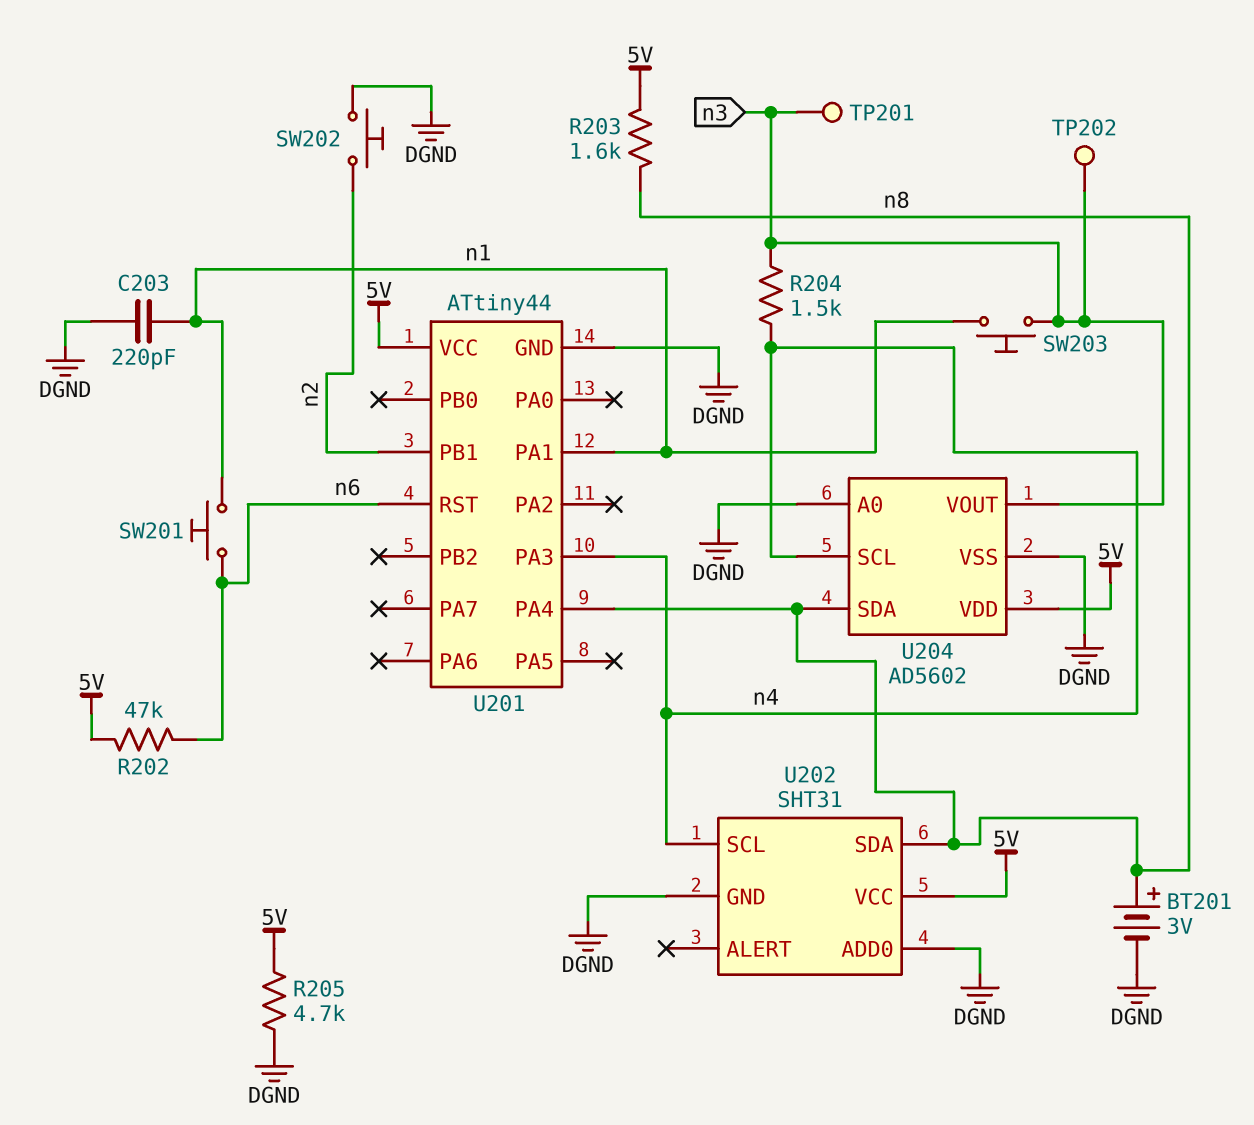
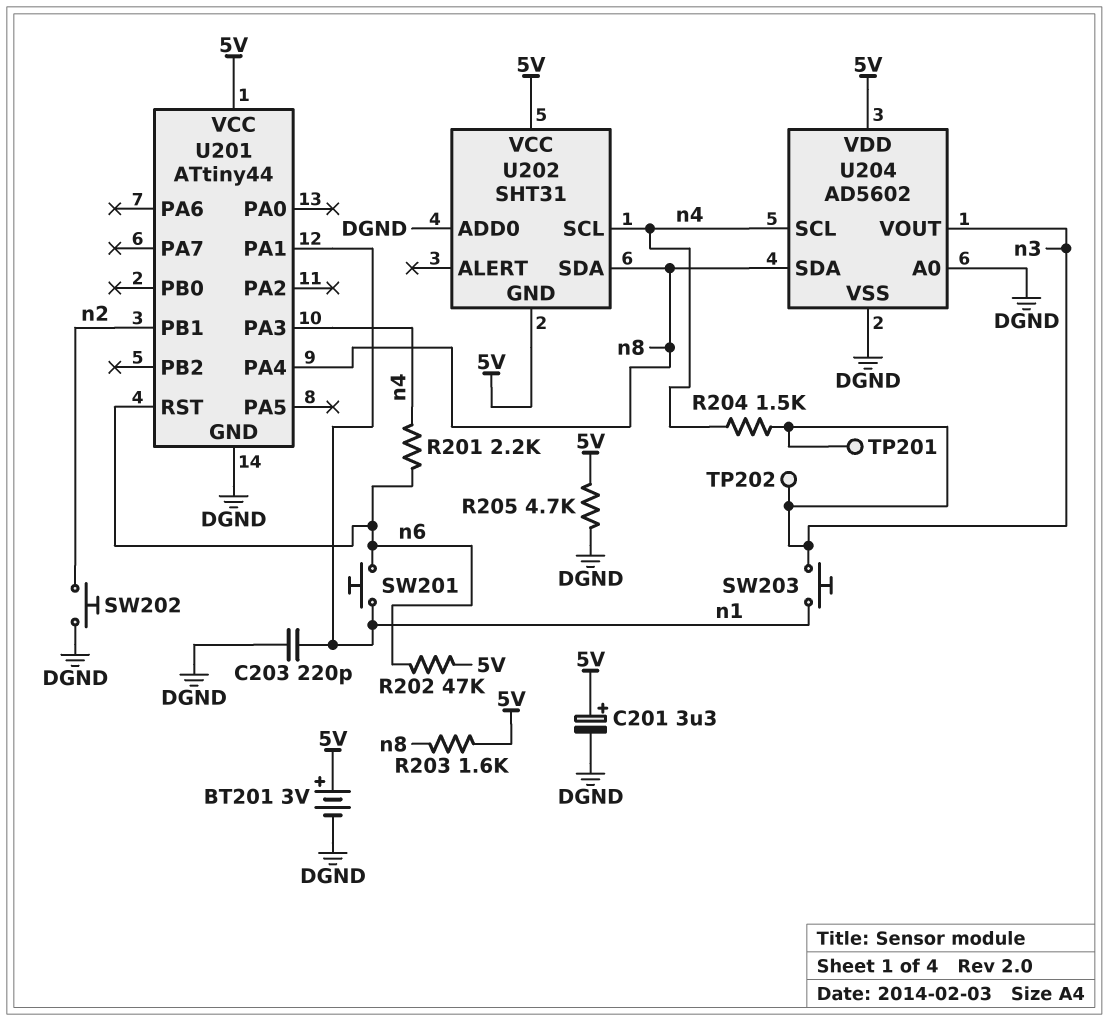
BT201: 3V (plus n8, minus DGND) -> 3V (plus 5V, minus DGND)
C201: none -> 3.3uF (plus 5V, minus DGND)
R201: none -> 2.2k (n4, n6)
U202 pin GND: DGND -> 5V

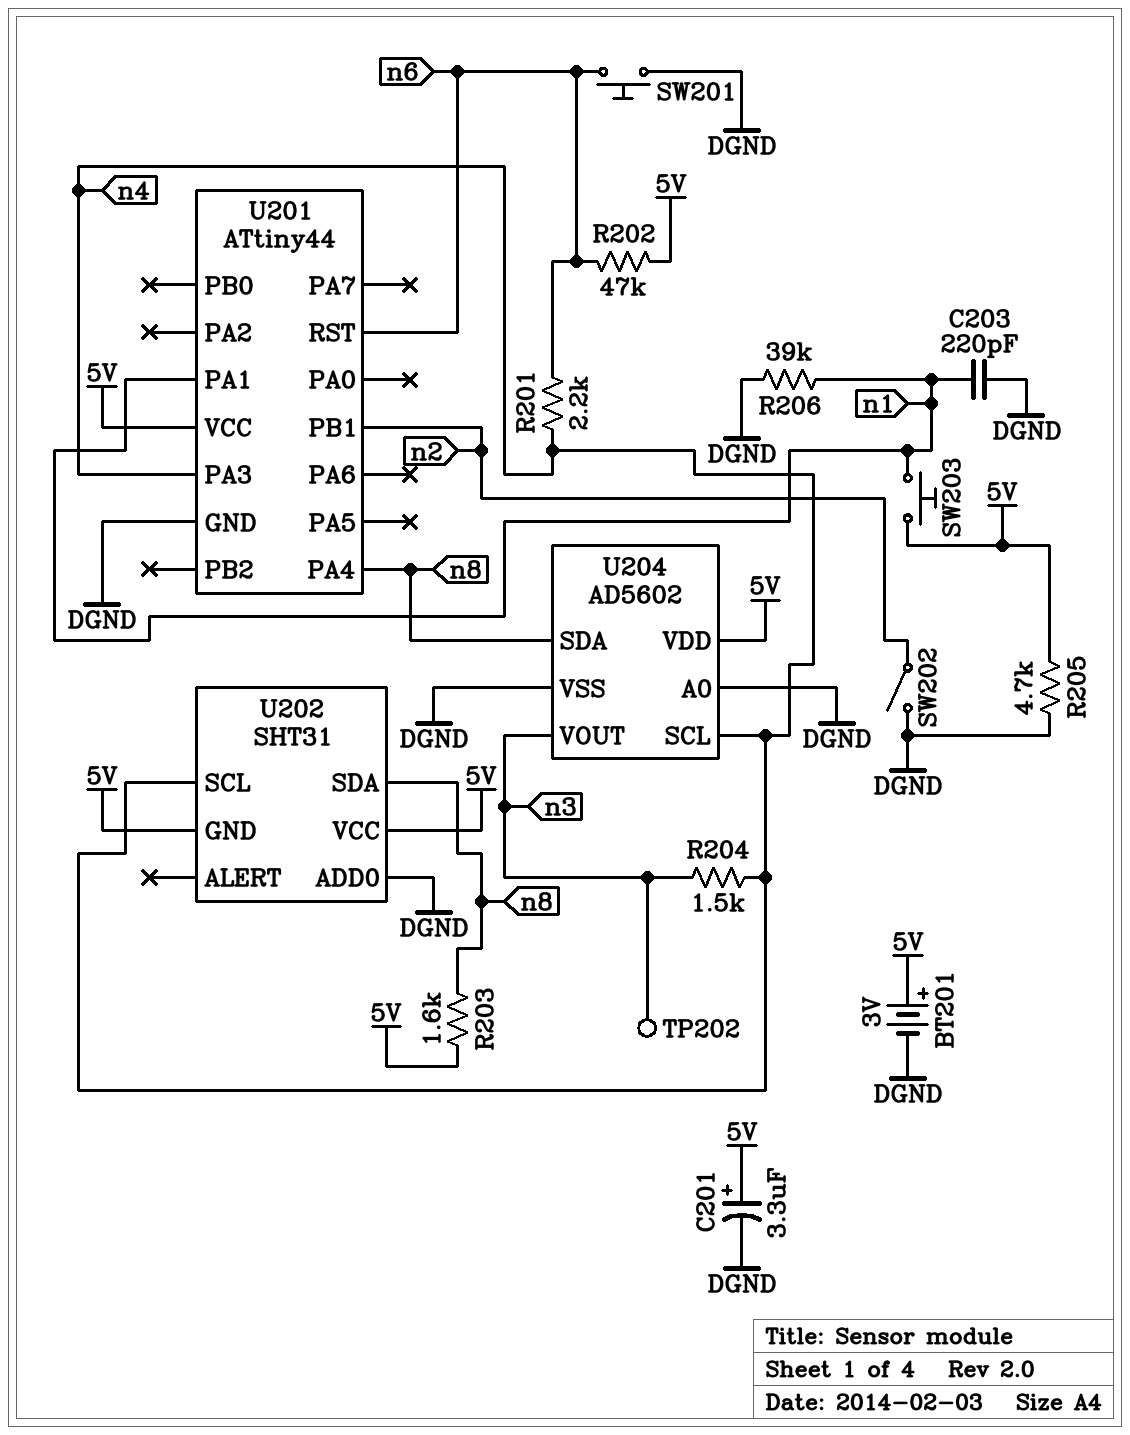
R206: none -> 39k (DGND, n1)
SW201: button (n1, n6) -> button (DGND, n6)
SW202: button (DGND, n2) -> switch (DGND, n2)
SW203: button (n1, n3) -> button (5V, n1)
TP201: test point (n3) -> none

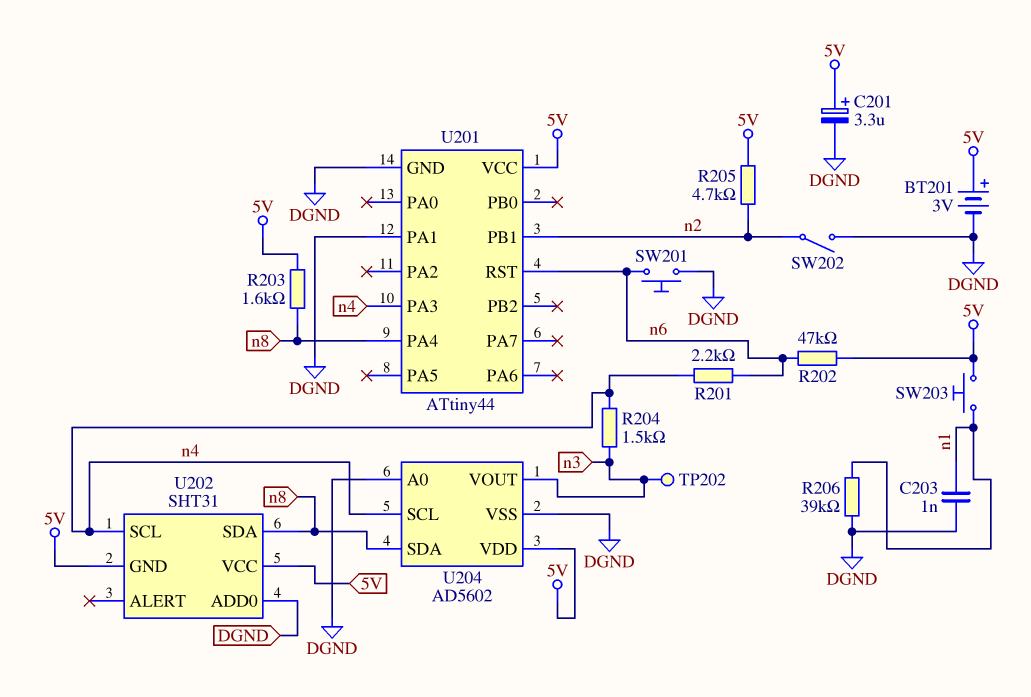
C203: 220pF (DGND, n1) -> 1nF (DGND, n1)
R205: 4.7k (5V, DGND) -> 4.7k (5V, n2)
U201 pin PA1: n1 -> DGND

